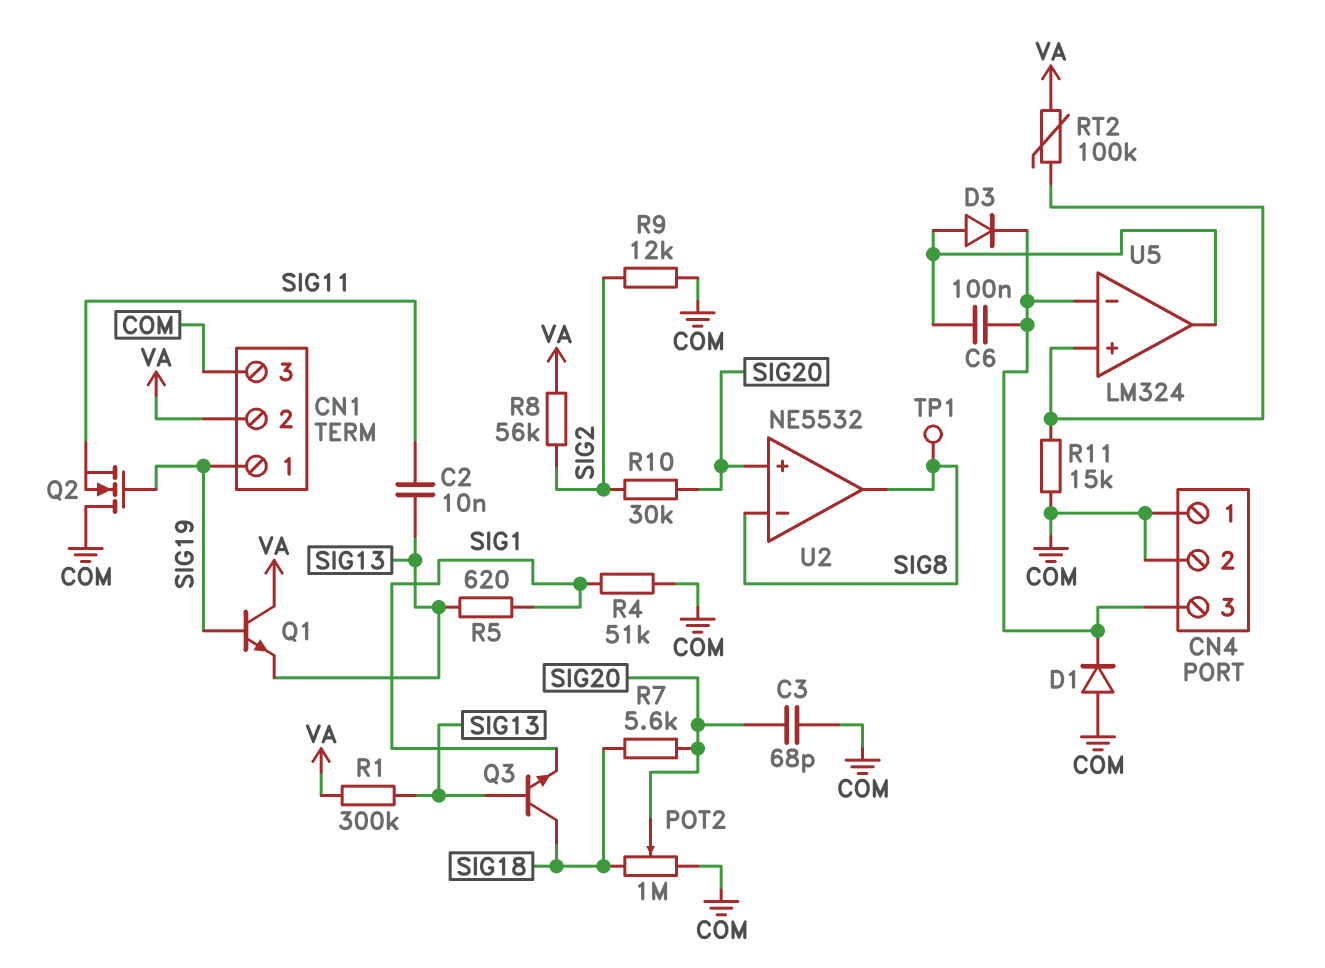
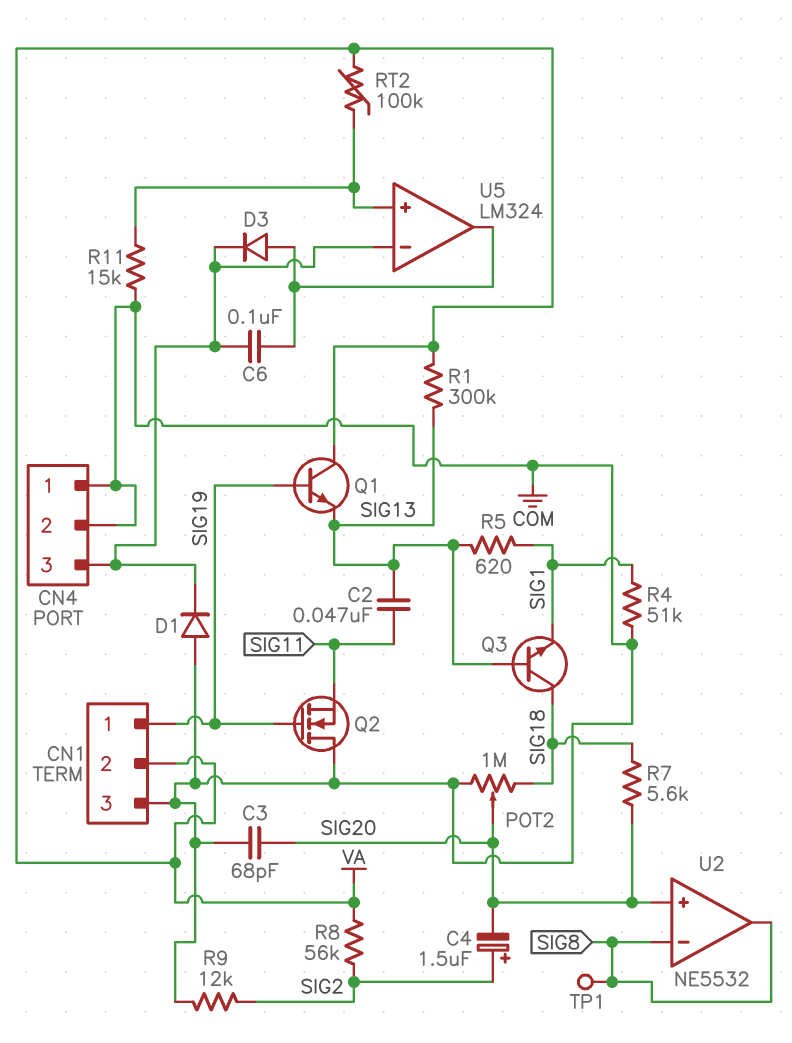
C2: 10nF (SIG11, SIG13) -> 47nF (SIG11, SIG13)
C4: none -> 1.5uF (plus SIG2, minus SIG20)
R10: 30k (SIG2, SIG20) -> none

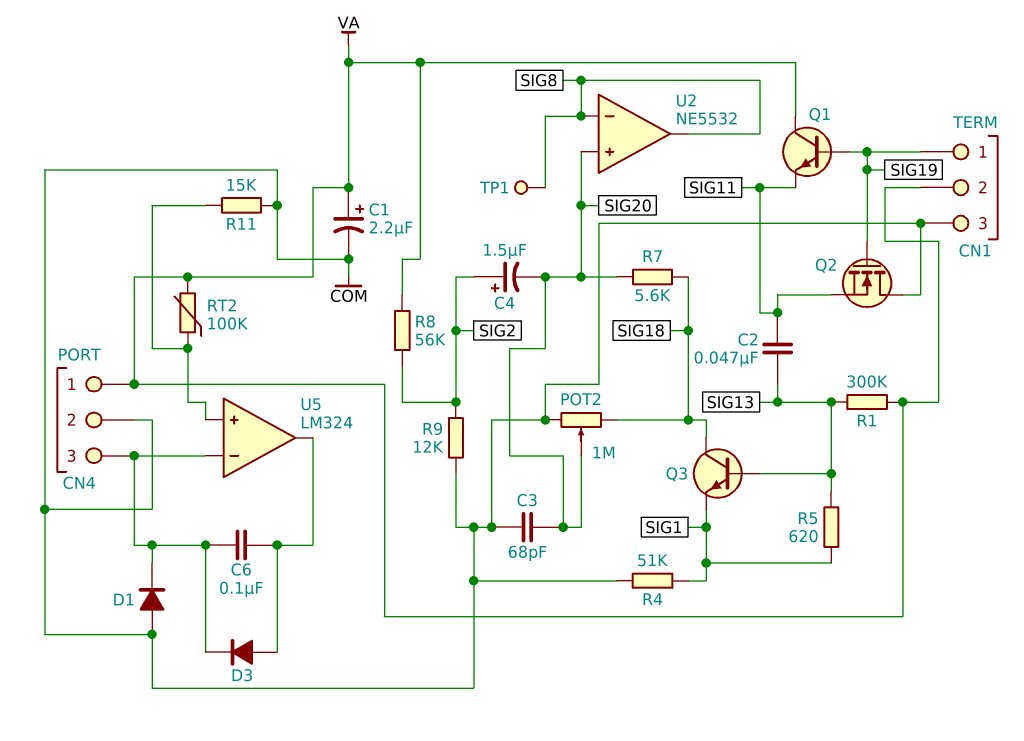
C1: none -> 2.2uF (plus VA, minus COM)
CN4 pin 1: COM -> VA
Q1: NPN (B SIG19, C VA, E SIG13) -> NPN (B SIG19, C VA, E SIG11)

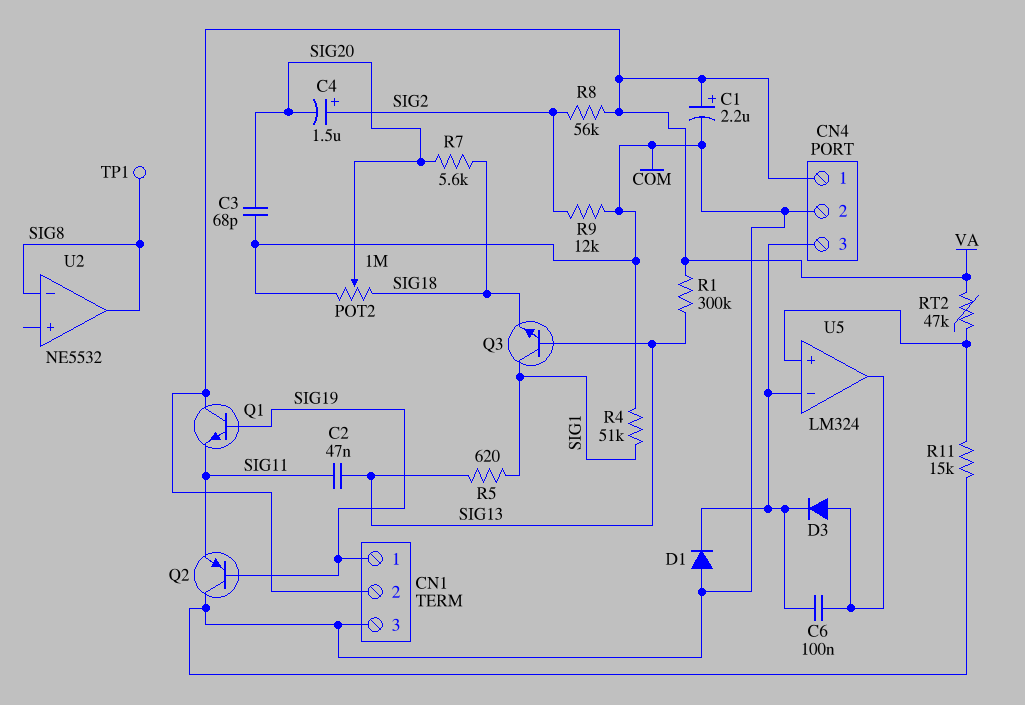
Q2: NMOS (G SIG19, D COM, S SIG11) -> PNP (B SIG19, C COM, E SIG11)
Q3: NPN (B SIG13, C SIG18, E SIG1) -> NPN (B SIG13, C SIG1, E SIG18)
RT2: 100k (U5/in+, VA) -> 47k (U5/in+, VA)
U2 pin in+: SIG20 -> none

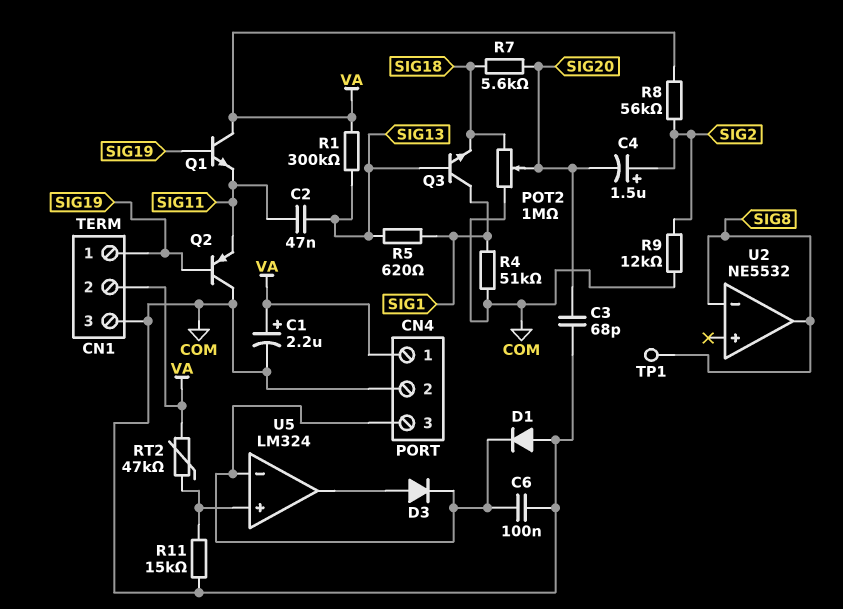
C6: 100nF (CN4/3, U5/out) -> 100nF (CN4/3, COM)

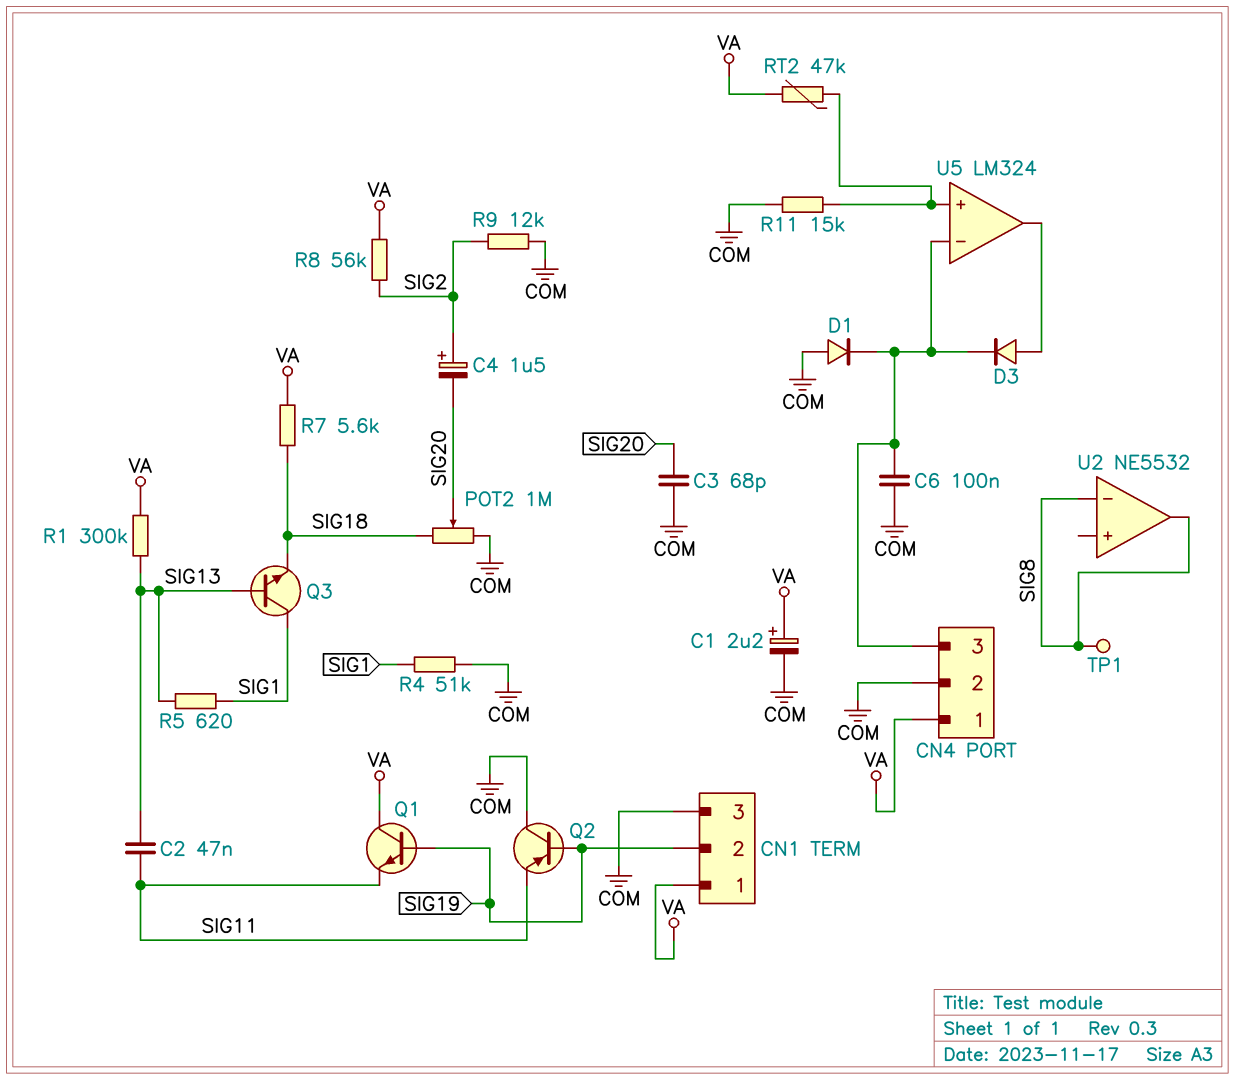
CN1 pin 1: SIG19 -> VA
CN1 pin 2: VA -> SIG19
R7: 5.6k (SIG18, SIG20) -> 5.6k (SIG18, VA)

